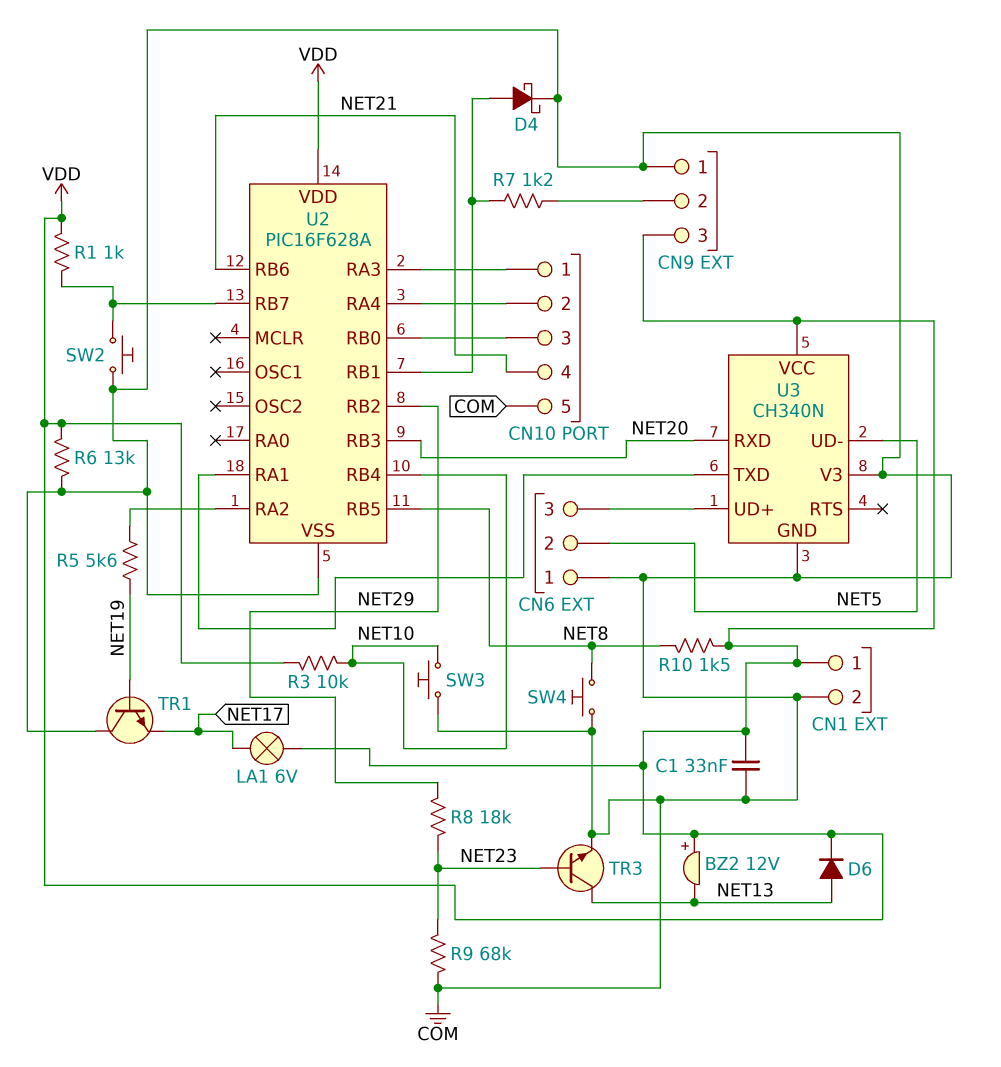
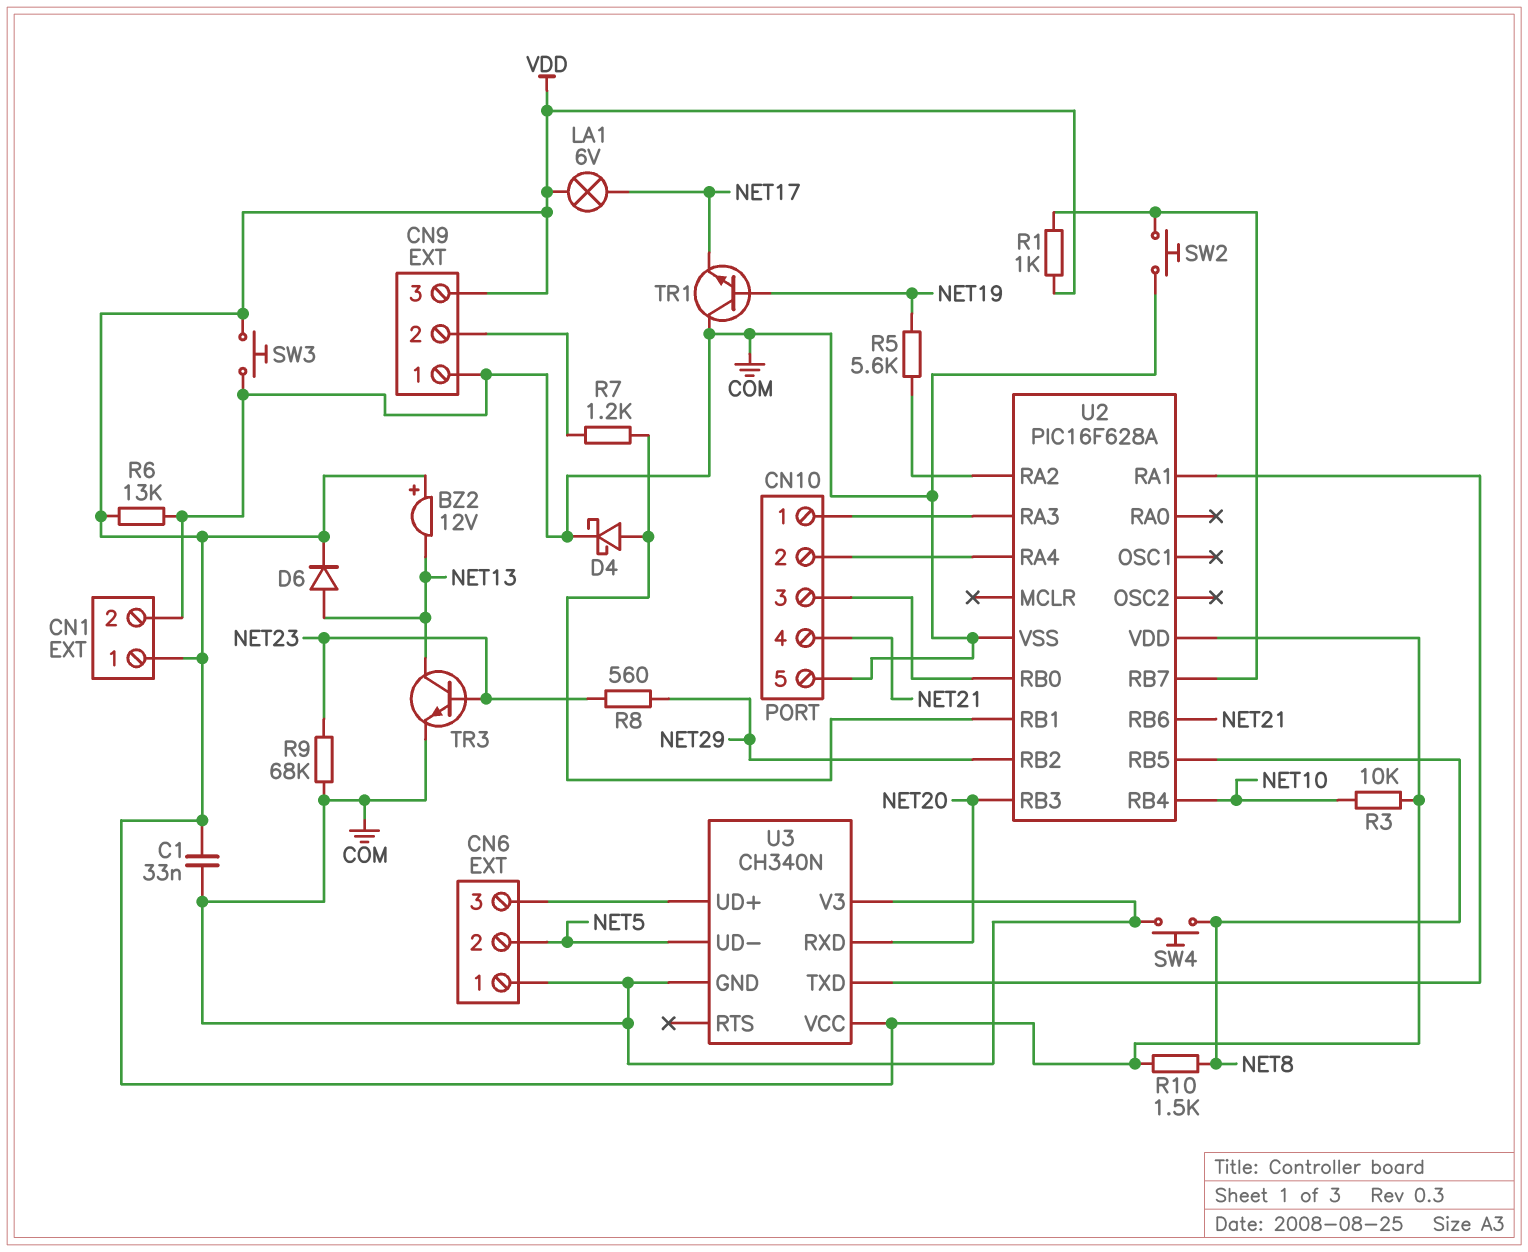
R8: 18k (NET23, NET29) -> 560 (NET23, NET29)
SW3: button (COM, NET10) -> button (COM, VDD)

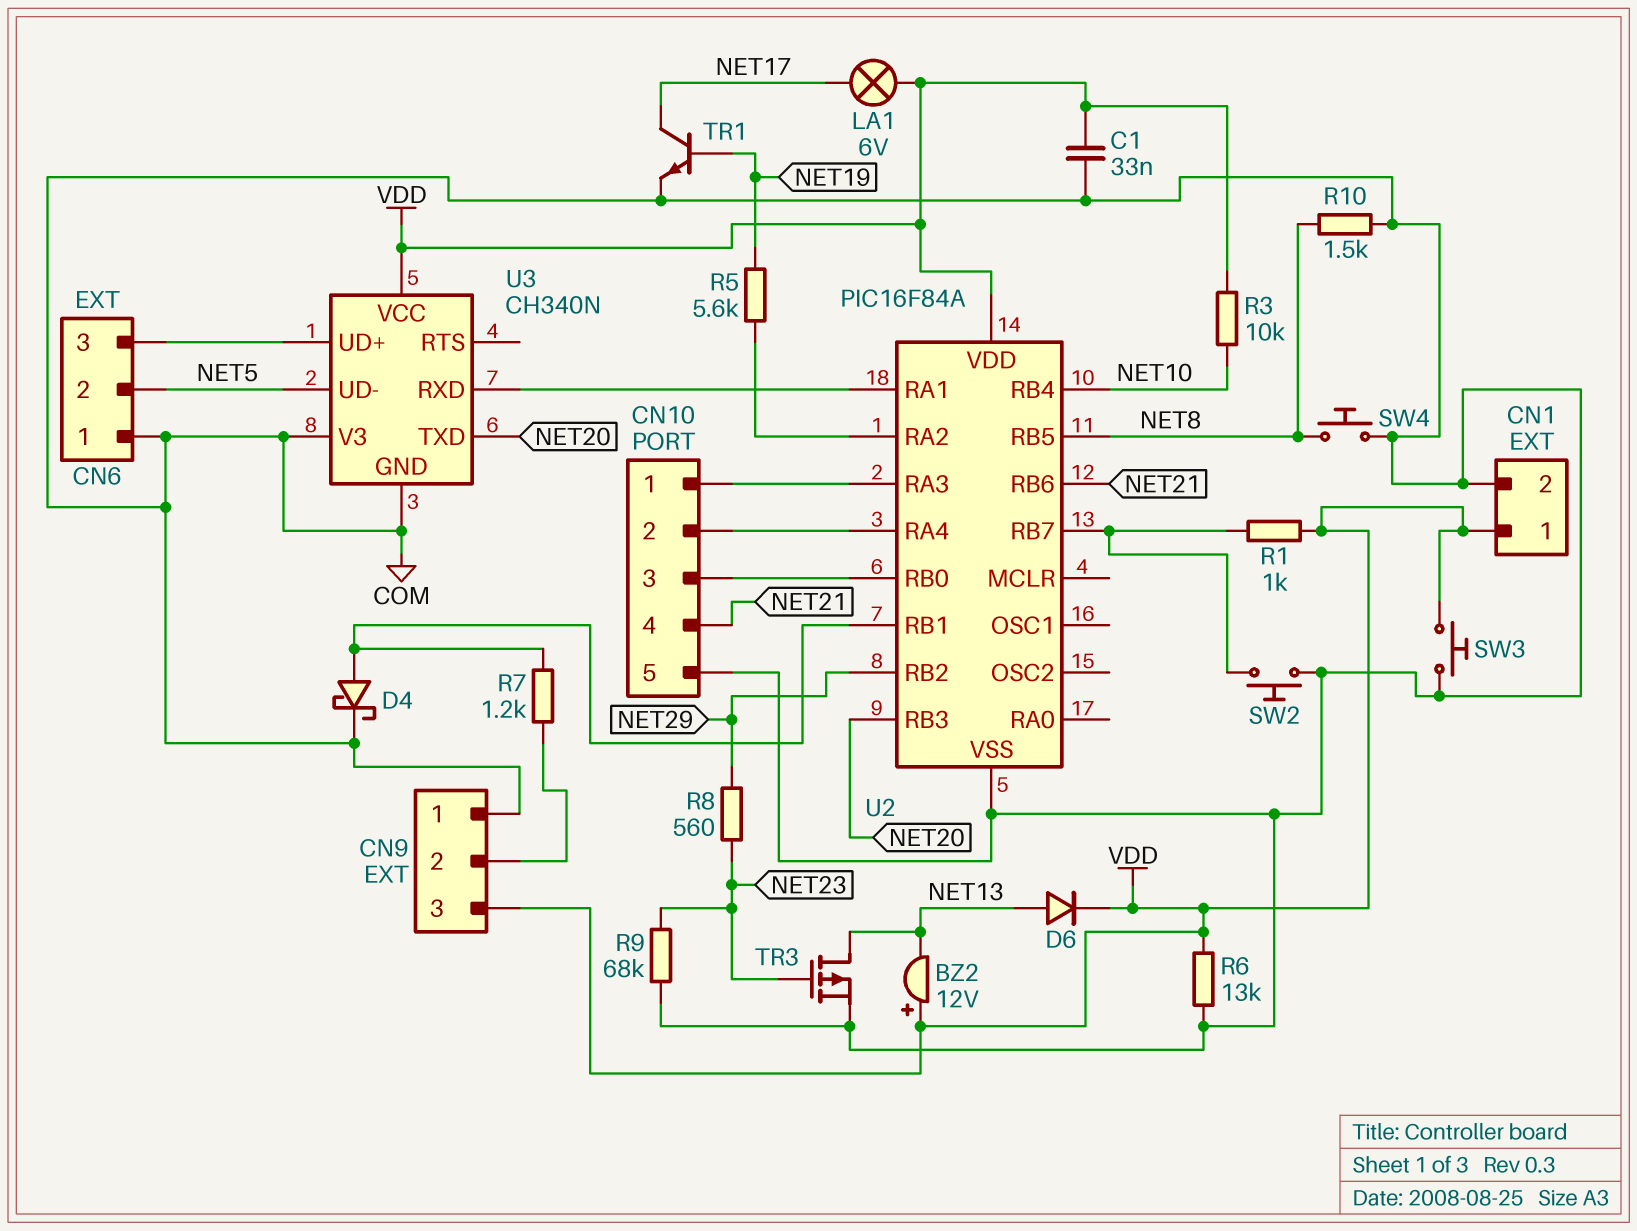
R10: 1.5k (NET8, VDD) -> 1.5k (COM, NET8)
TR1: NPN (B NET19, C COM, E NET17) -> NPN (B NET19, C NET17, E COM)
TR3: NPN (B NET23, C NET13, E COM) -> PMOS (G NET23, D NET13, S COM)
U2: PIC16F628A -> PIC16F84A
U3 pin RXD: NET20 -> U2/RA1
U3 pin TXD: U2/RA1 -> NET20

